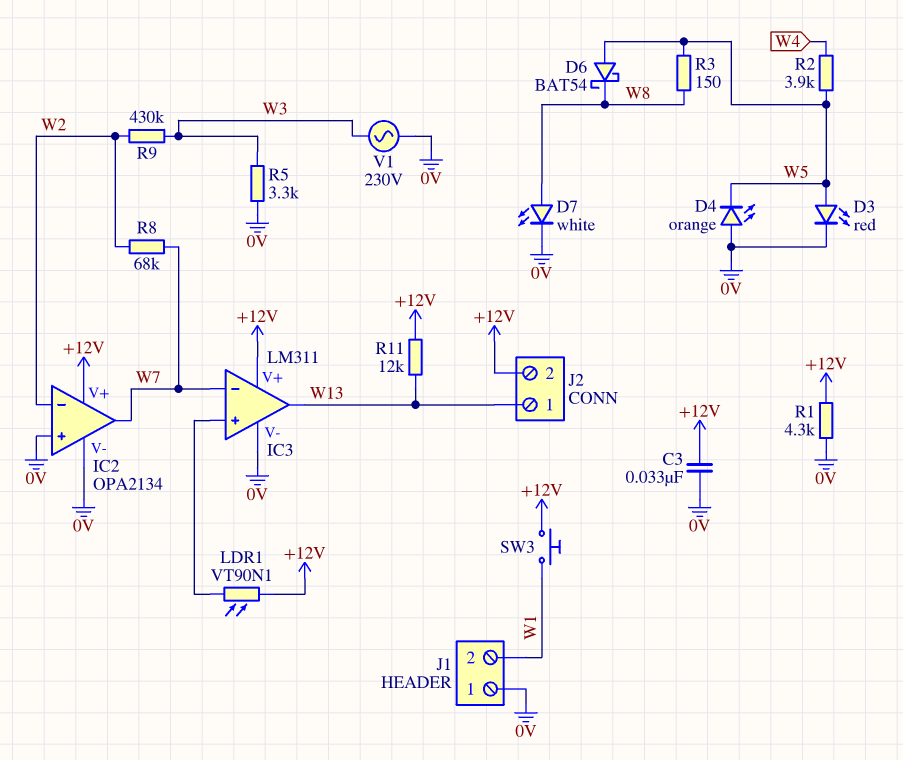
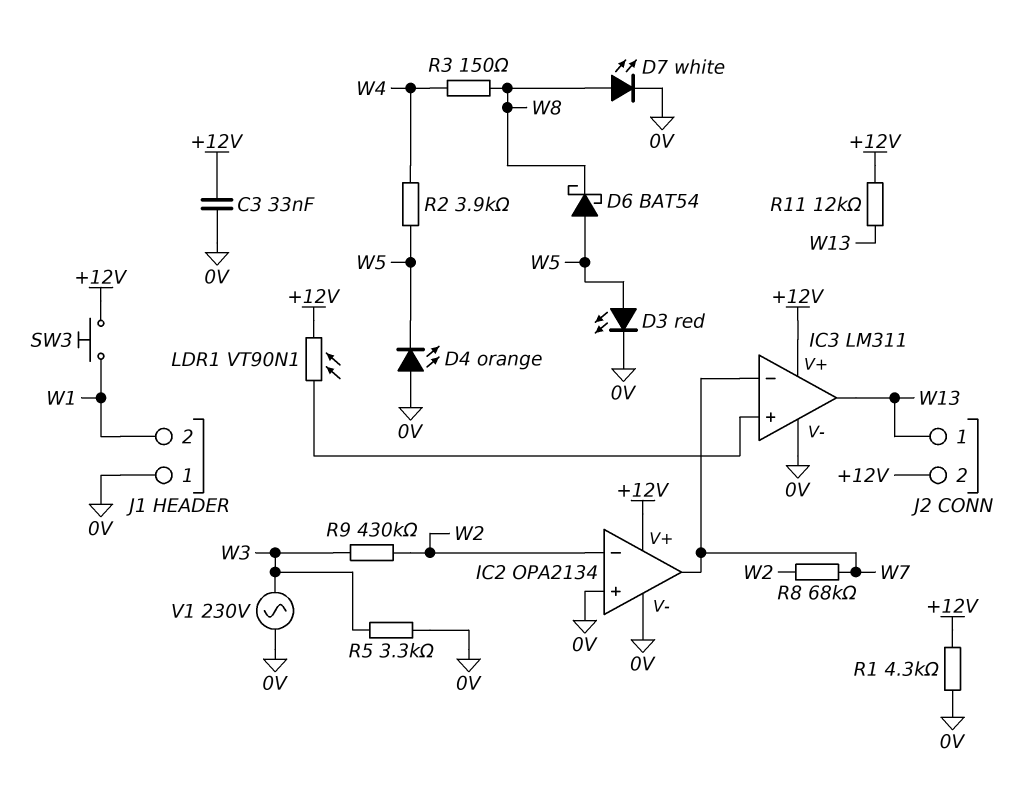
R3: 150 (W5, W8) -> 150 (W4, W8)

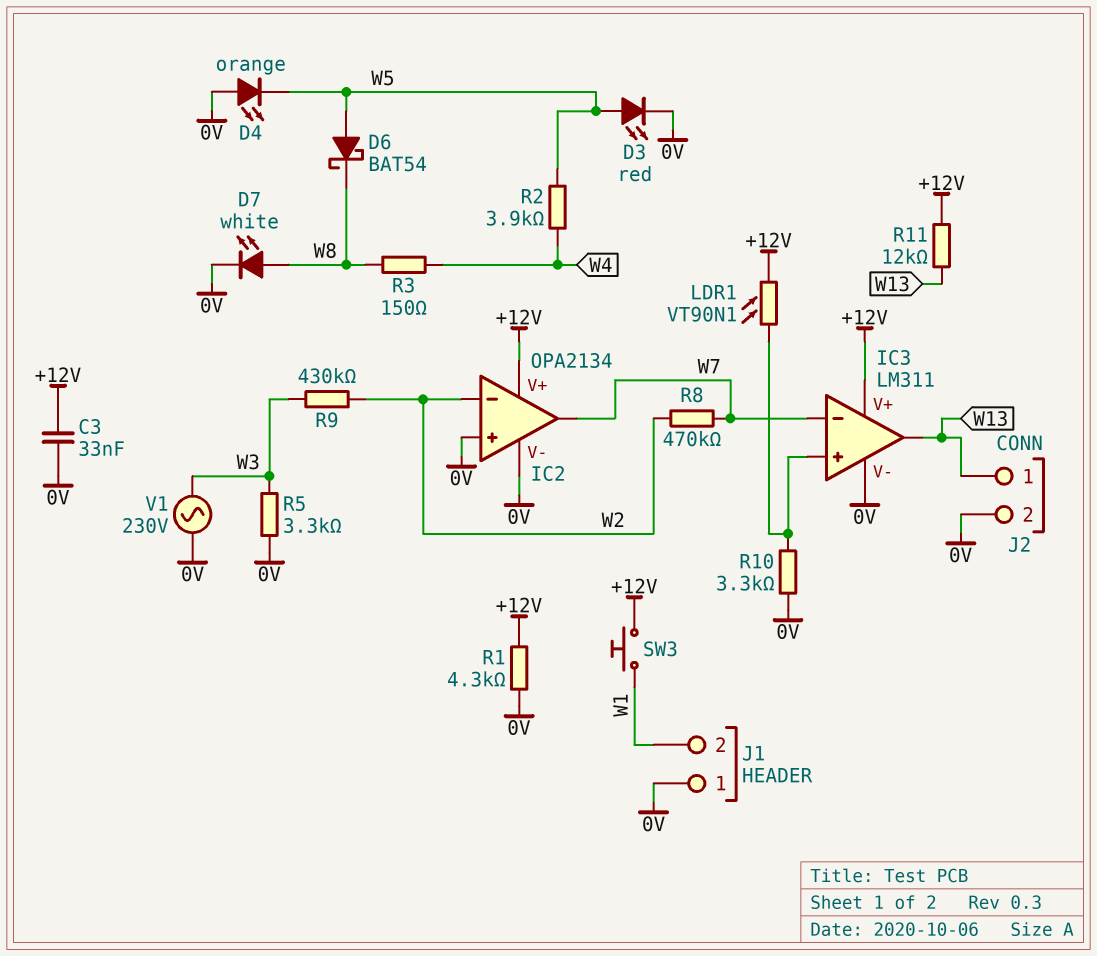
J2 pin 2: +12V -> 0V
R8: 68k (W2, W7) -> 470k (W2, W7)
R10: none -> 3.3k (0V, IC3/in+)

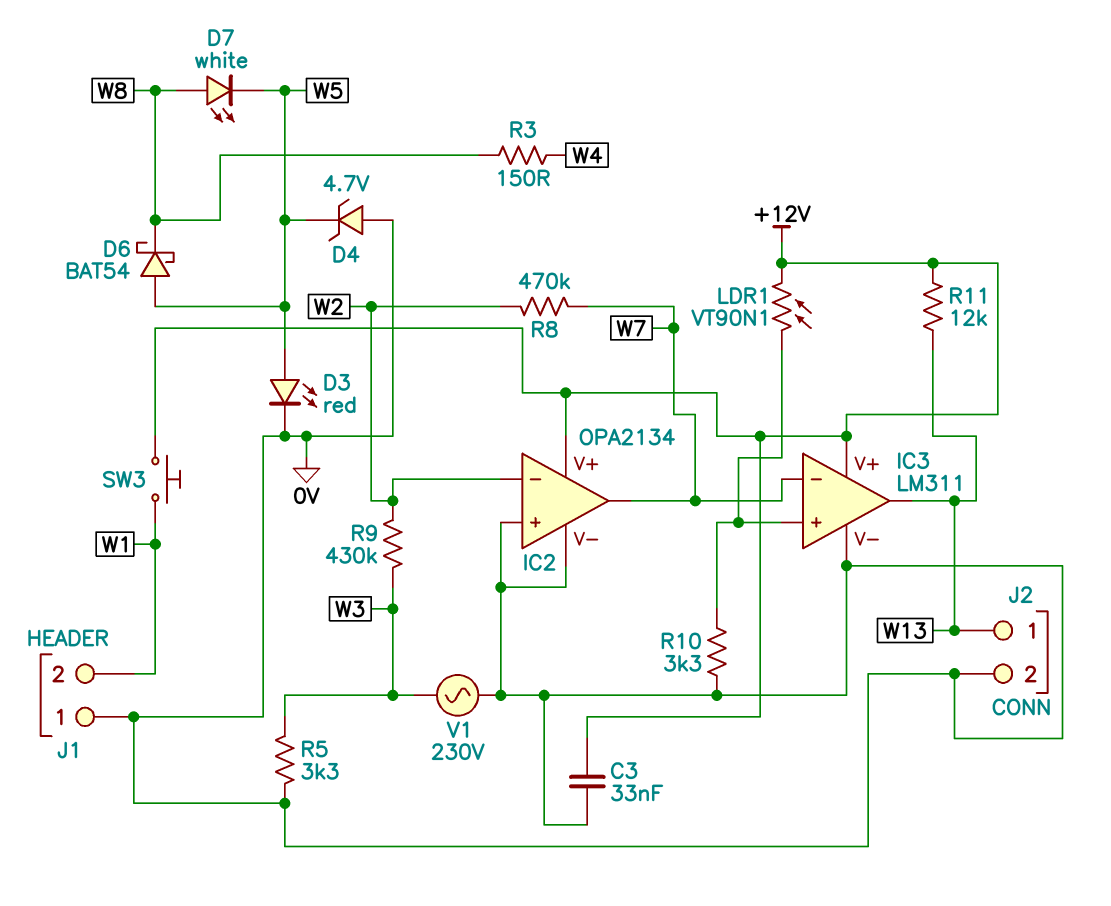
D4: LED orange (A 0V, K W5) -> zener 4.7V (A 0V, K W5)
D7: LED white (A W8, K 0V) -> LED white (A W8, K W5)
R1: 4.3k (+12V, 0V) -> none
R2: 3.9k (W4, W5) -> none

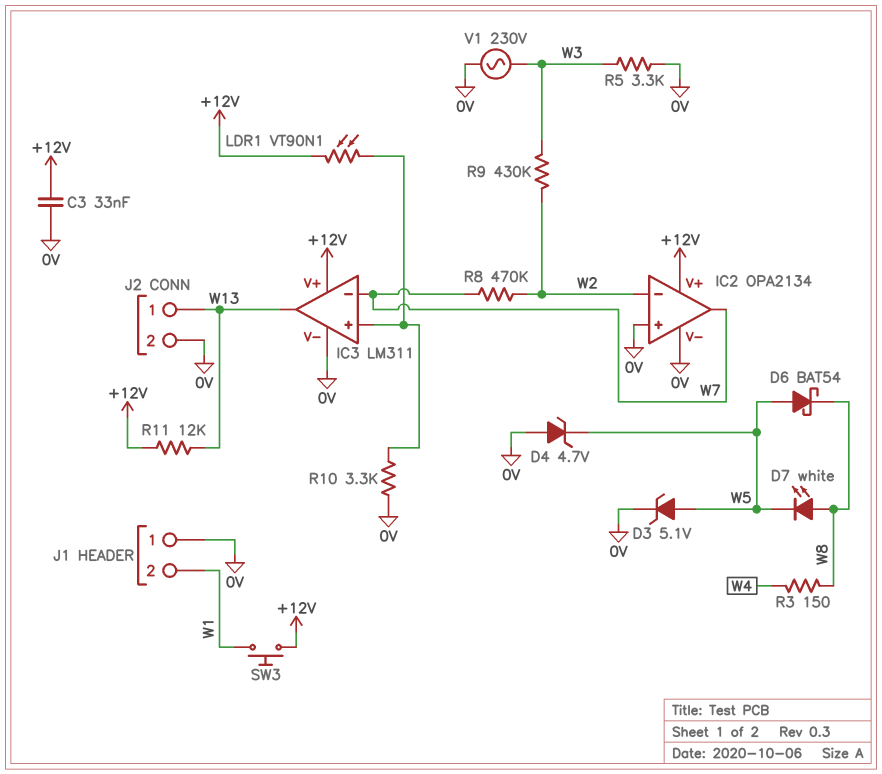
D3: LED red (A W5, K 0V) -> zener 5.1V (A W5, K 0V)

